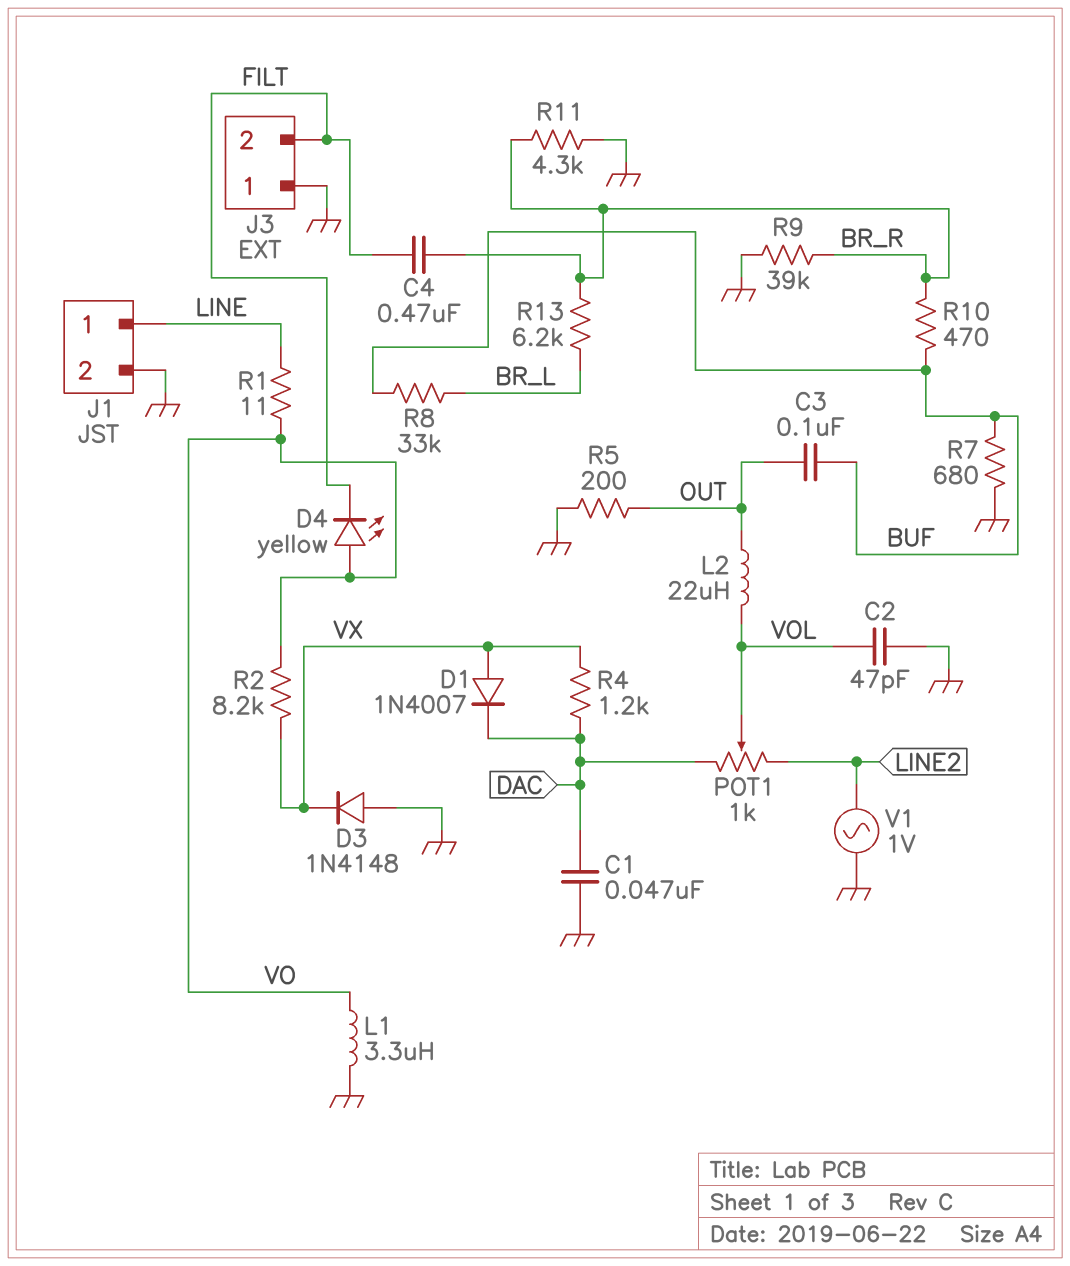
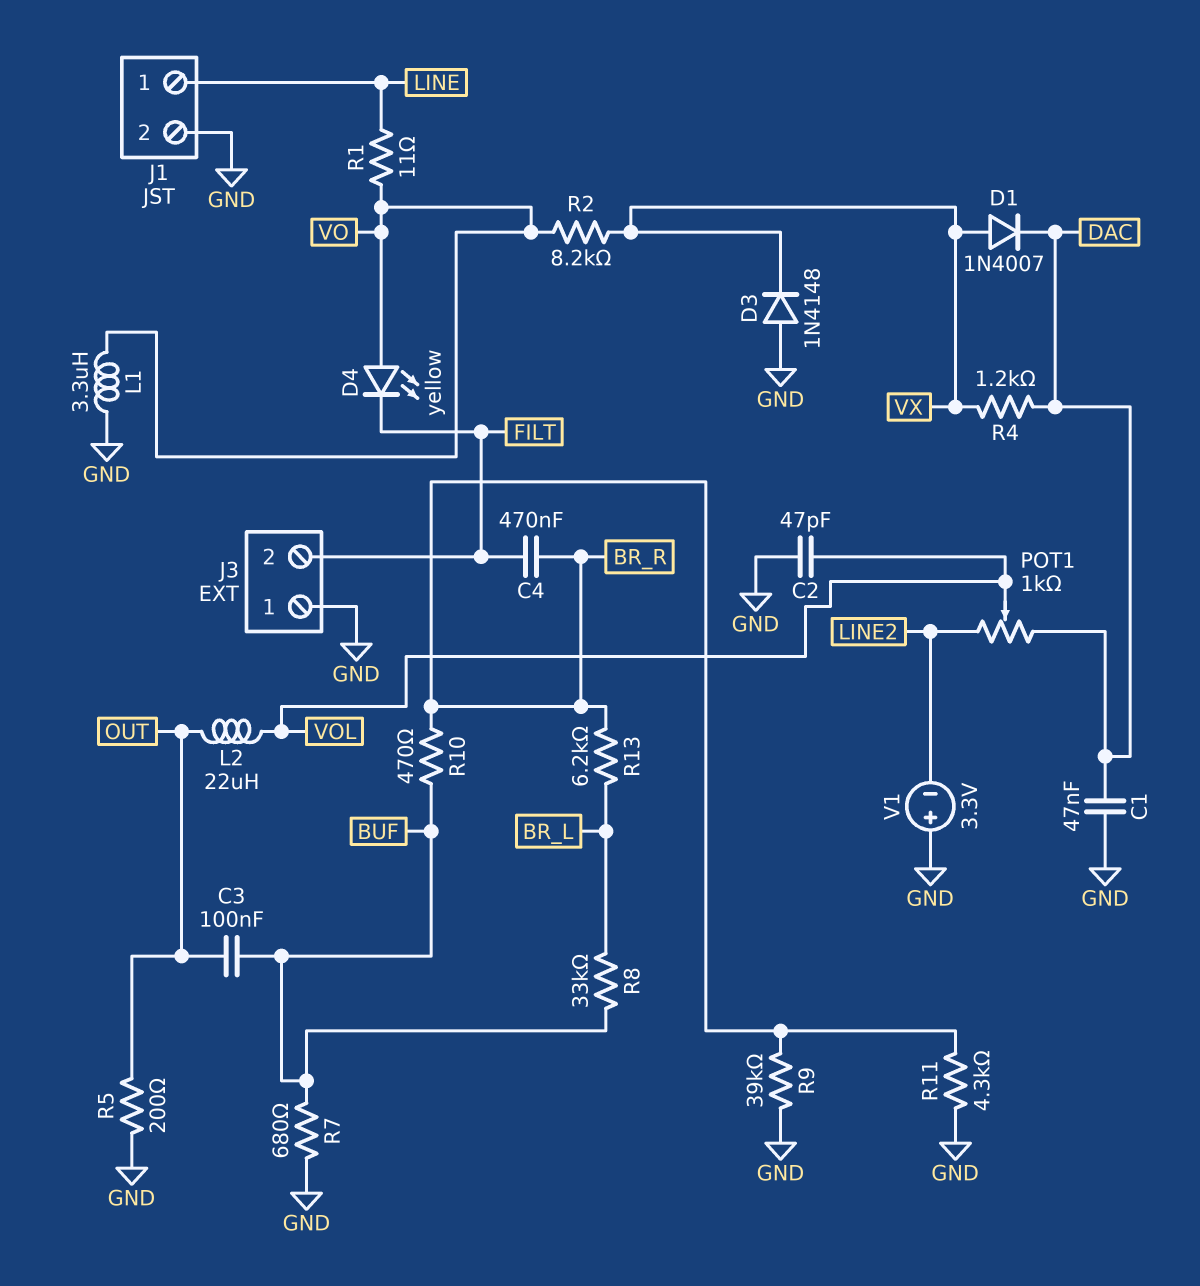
V1: AC 1V (GND, LINE2) -> 3.3V (plus GND, minus LINE2)

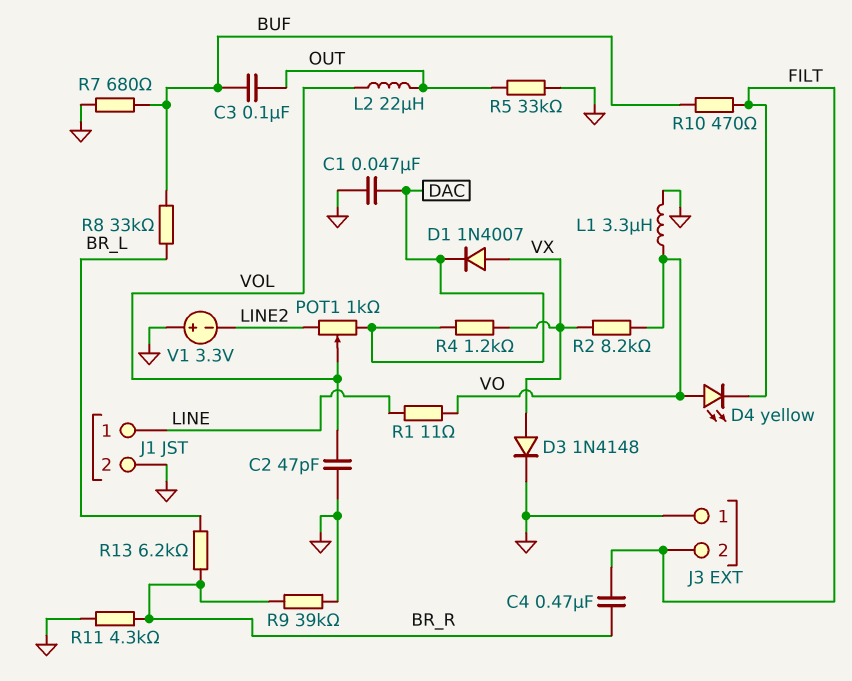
D3: diode 1N4148 (A GND, K VX) -> diode 1N4148 (A VX, K GND)
R5: 200 (GND, OUT) -> 33k (GND, OUT)
R10: 470 (BR_R, BUF) -> 470 (BUF, FILT)

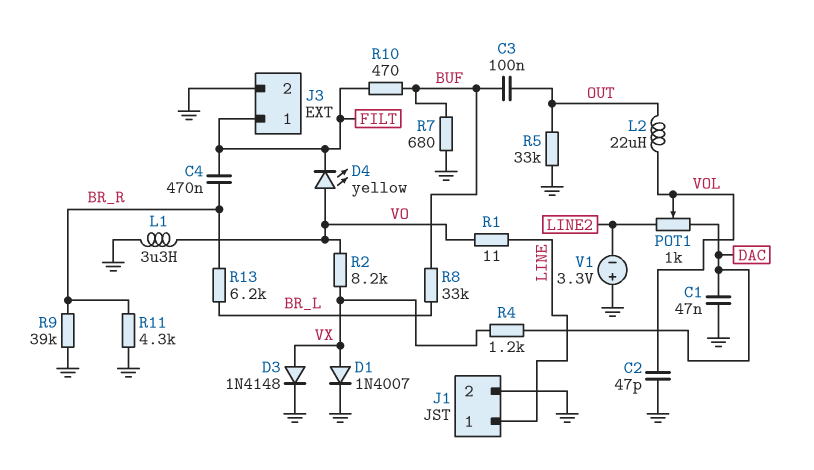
D1: diode 1N4007 (A VX, K DAC) -> diode 1N4007 (A VX, K GND)
J3 pin 1: GND -> FILT
J3 pin 2: FILT -> GND

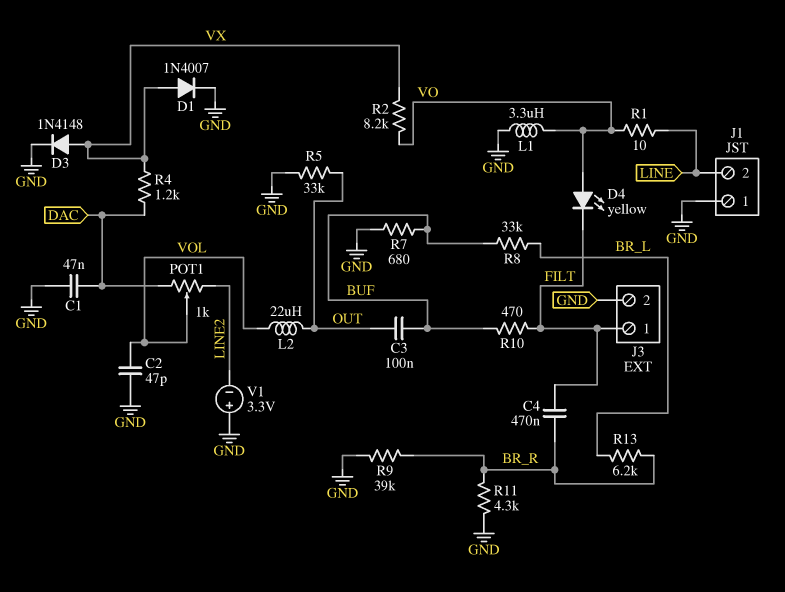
J1 pin 1: LINE -> GND
J1 pin 2: GND -> LINE
R1: 11 (LINE, VO) -> 10 (LINE, VO)

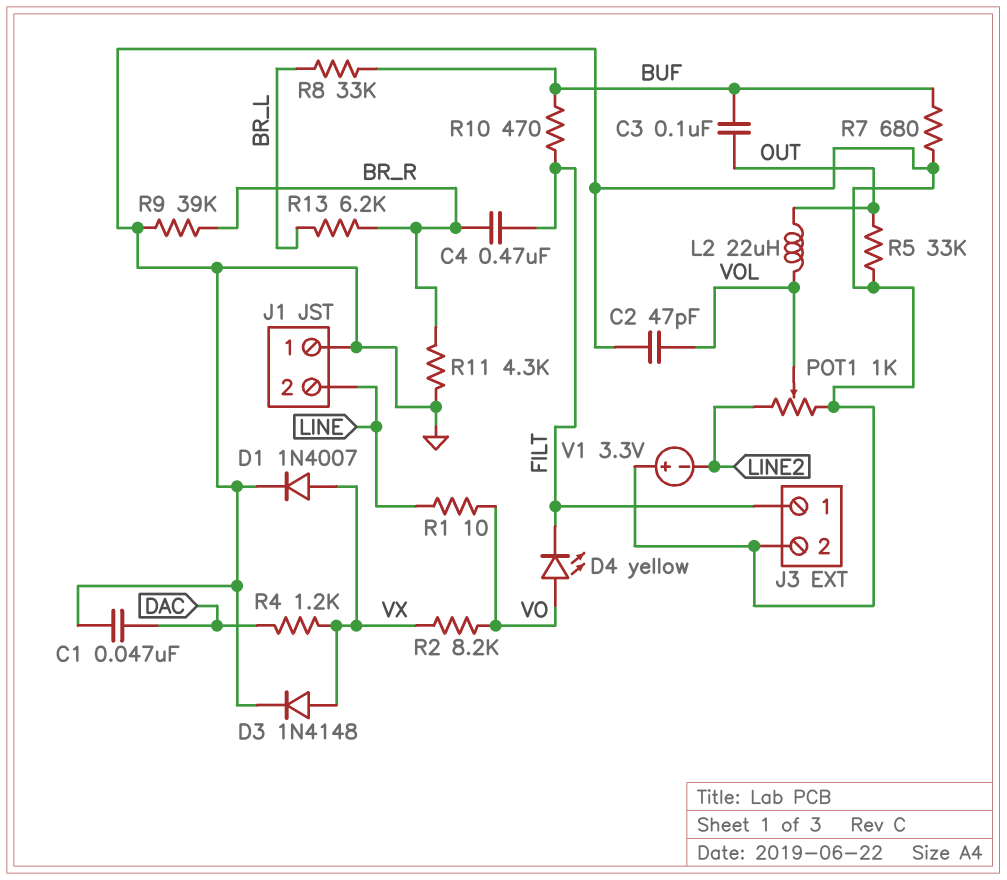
L1: 3.3uH (GND, VO) -> none
POT1: 1k (DAC, LINE2, wiper VOL) -> 1k (GND, LINE2, wiper VOL)

